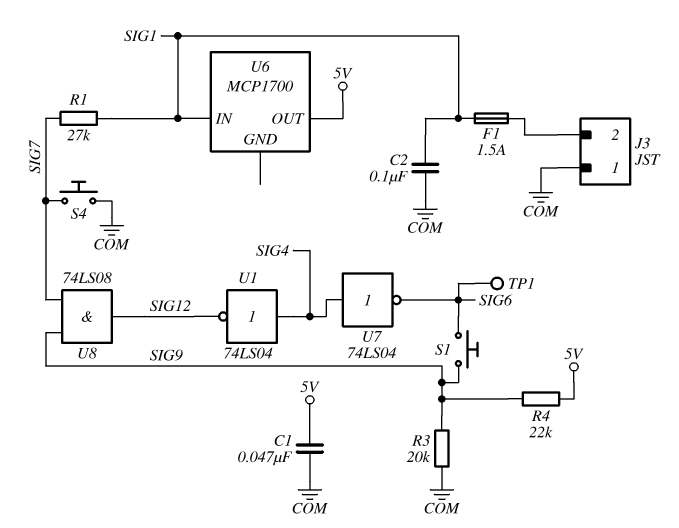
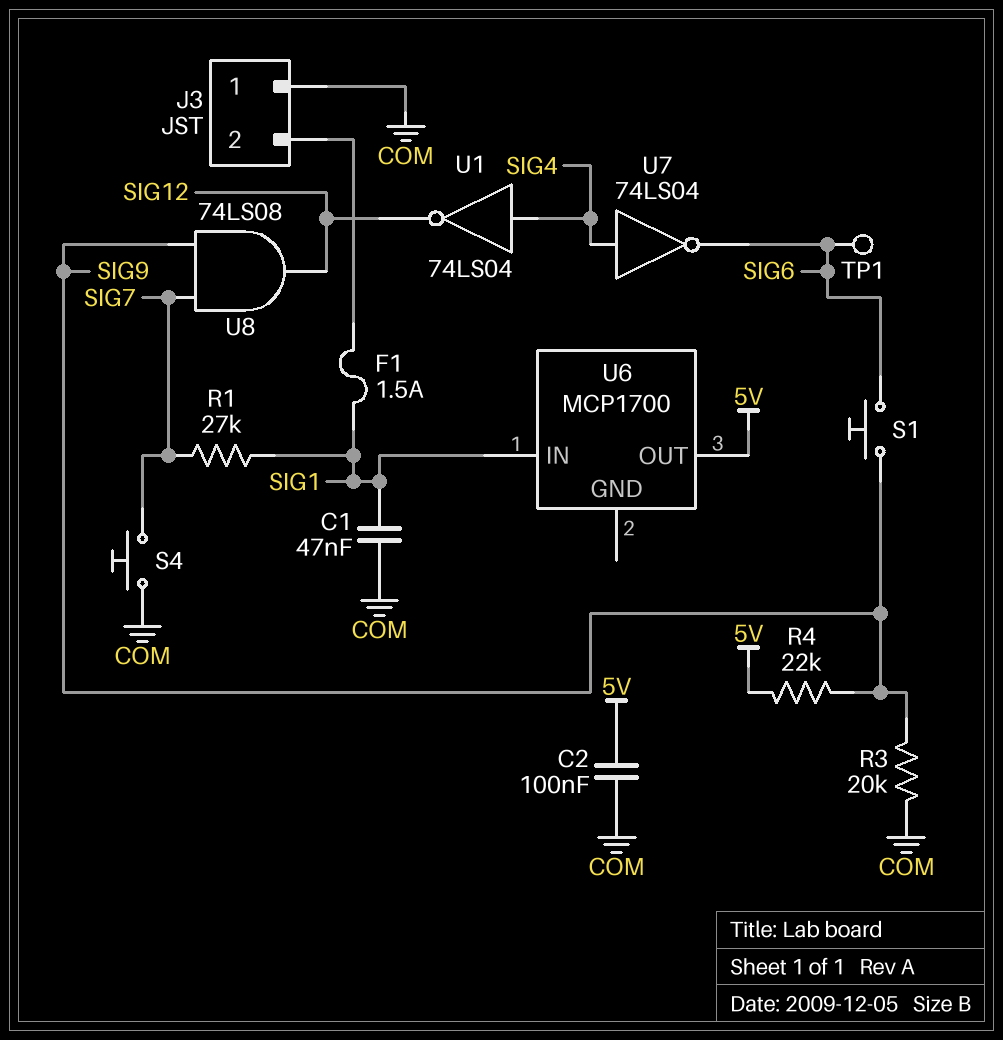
C1: 47nF (5V, COM) -> 47nF (COM, SIG1)
C2: 100nF (COM, SIG1) -> 100nF (5V, COM)

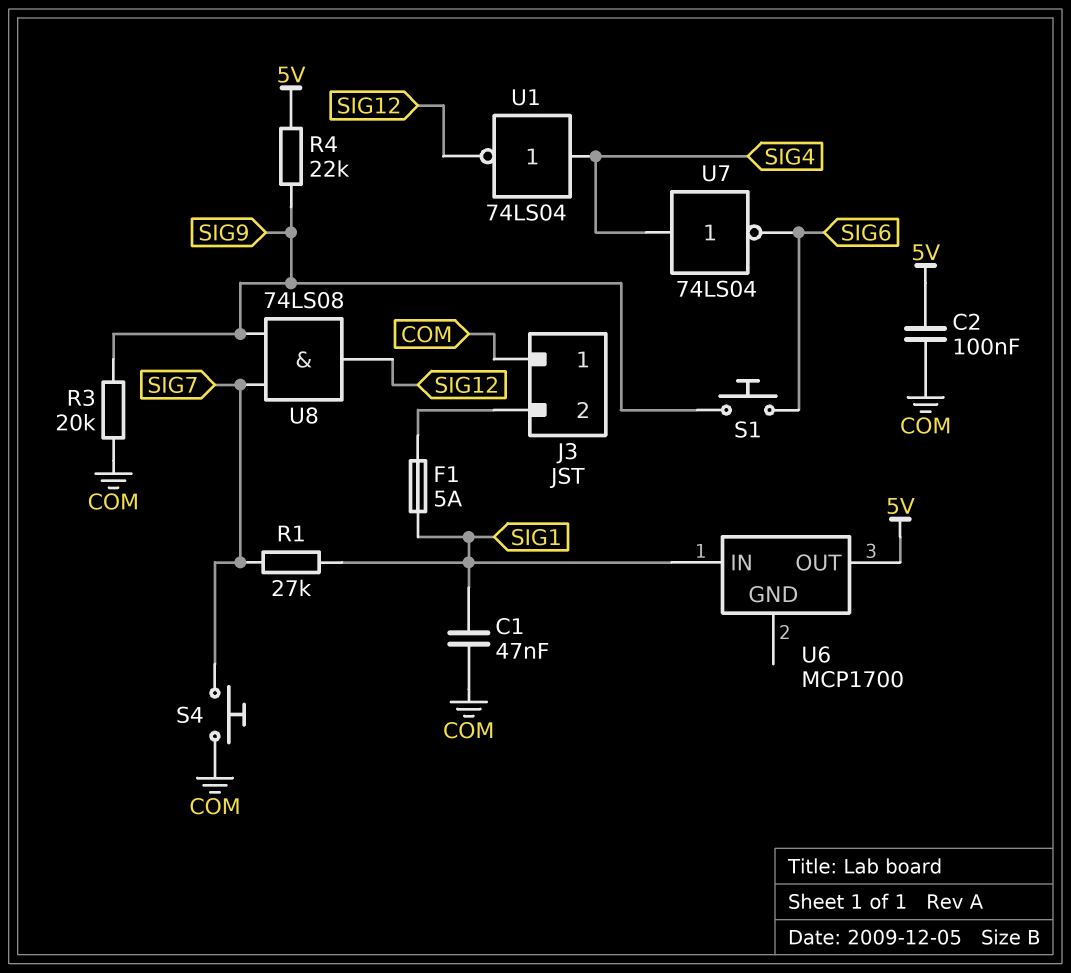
F1: 1.5A (J3/2, SIG1) -> 5A (J3/2, SIG1)
TP1: test point (SIG6) -> none

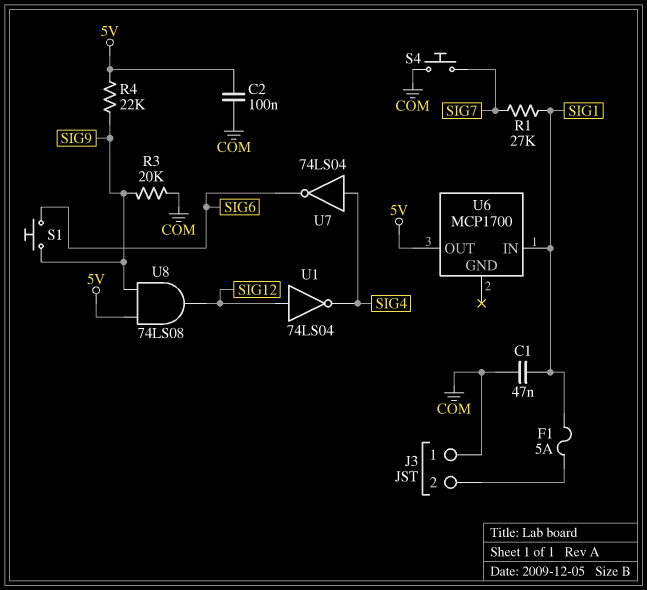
U1: NOT 74LS04 (in SIG4, out SIG12) -> NOT 74LS04 (in SIG12, out SIG4)
U8: AND 74LS08 (in SIG7, in SIG9, out SIG12) -> AND 74LS08 (in 5V, in SIG9, out SIG12)

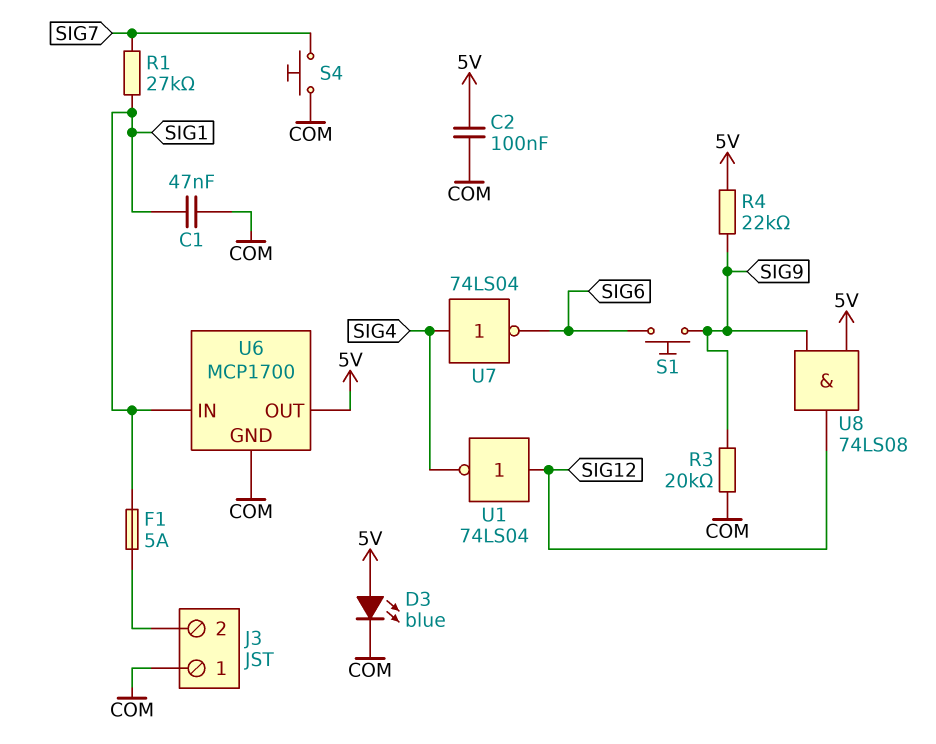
D3: none -> LED blue (A 5V, K COM)
U6 pin GND: none -> COM

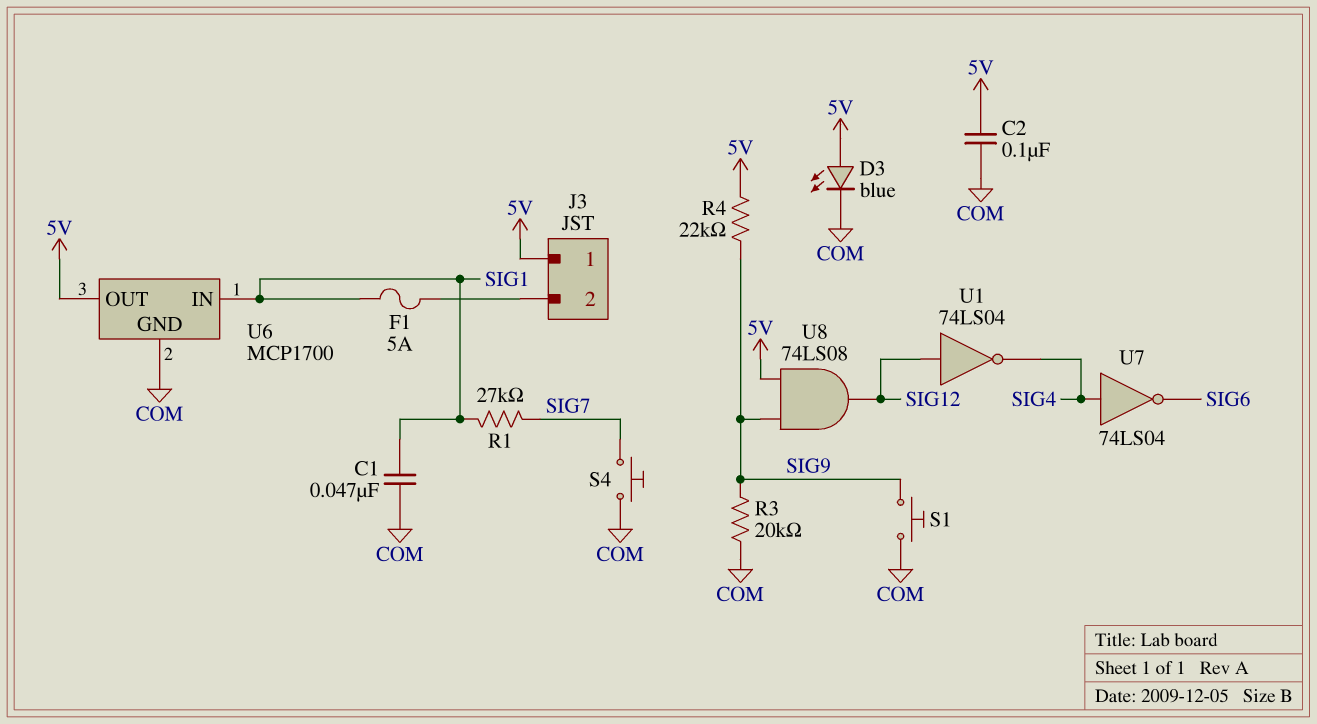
J3 pin 1: COM -> 5V
S1: button (SIG6, SIG9) -> button (COM, SIG9)

